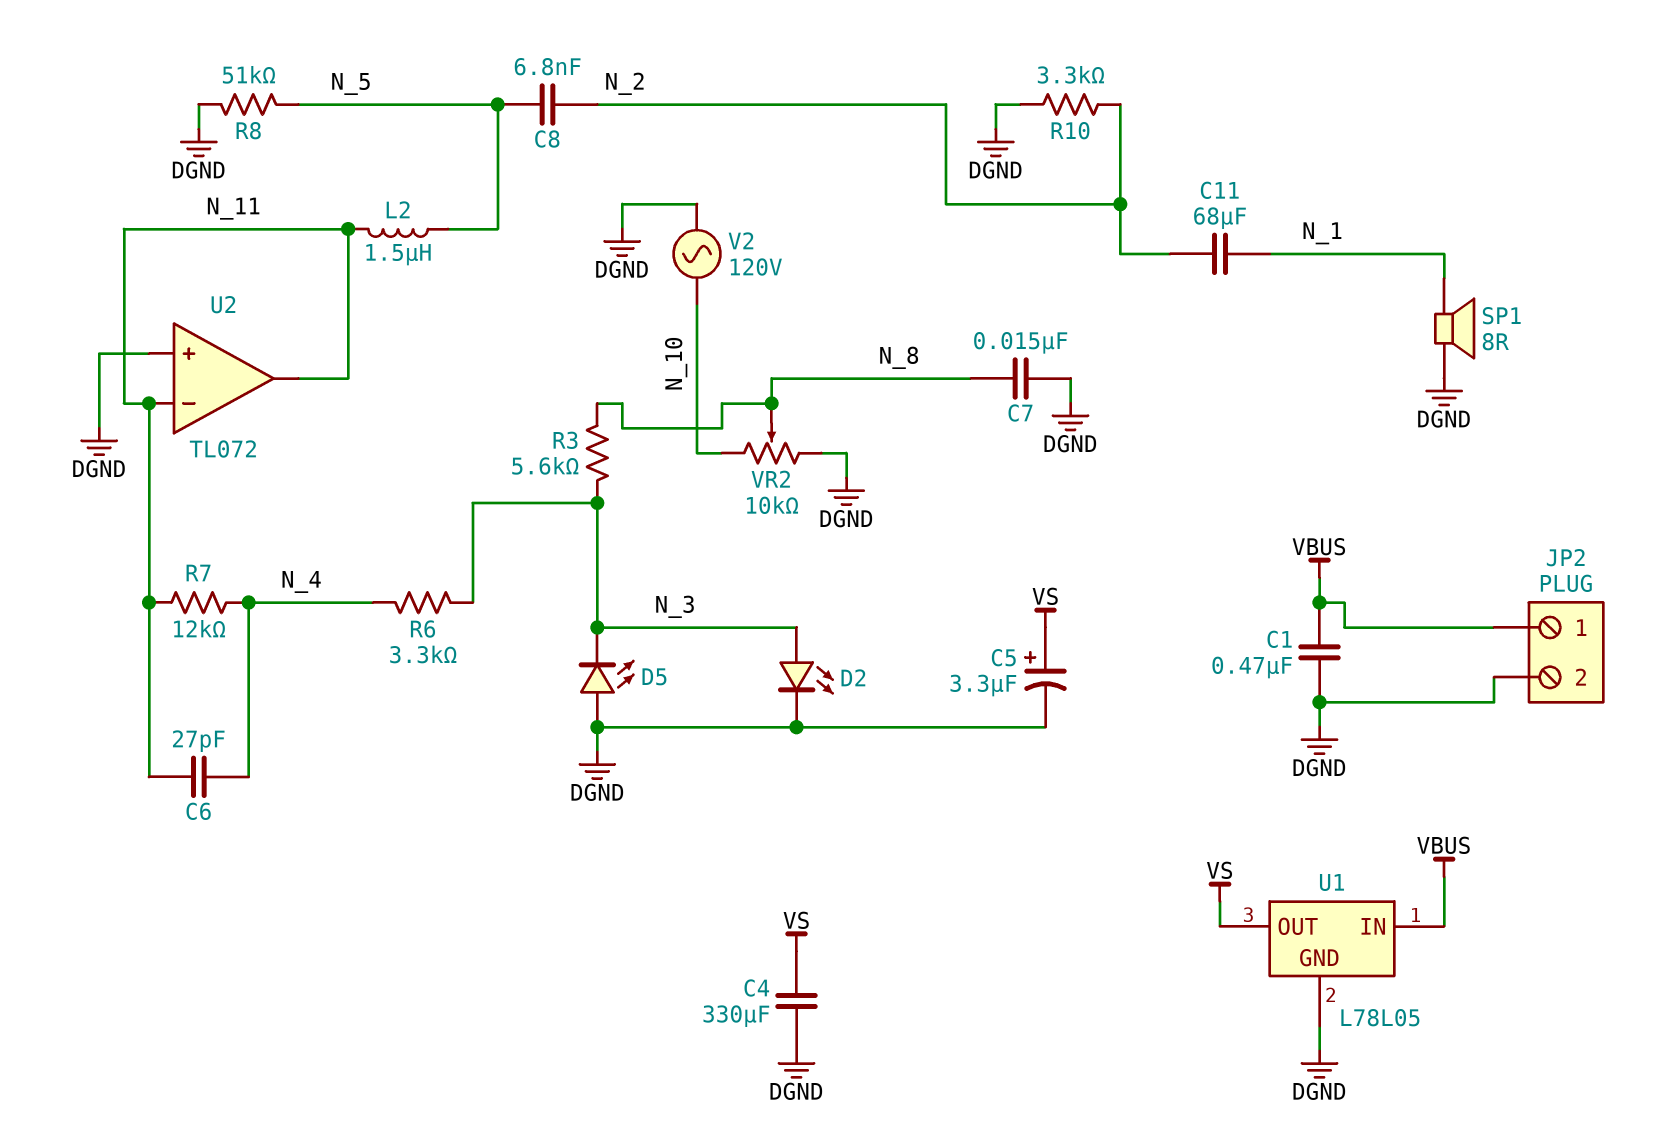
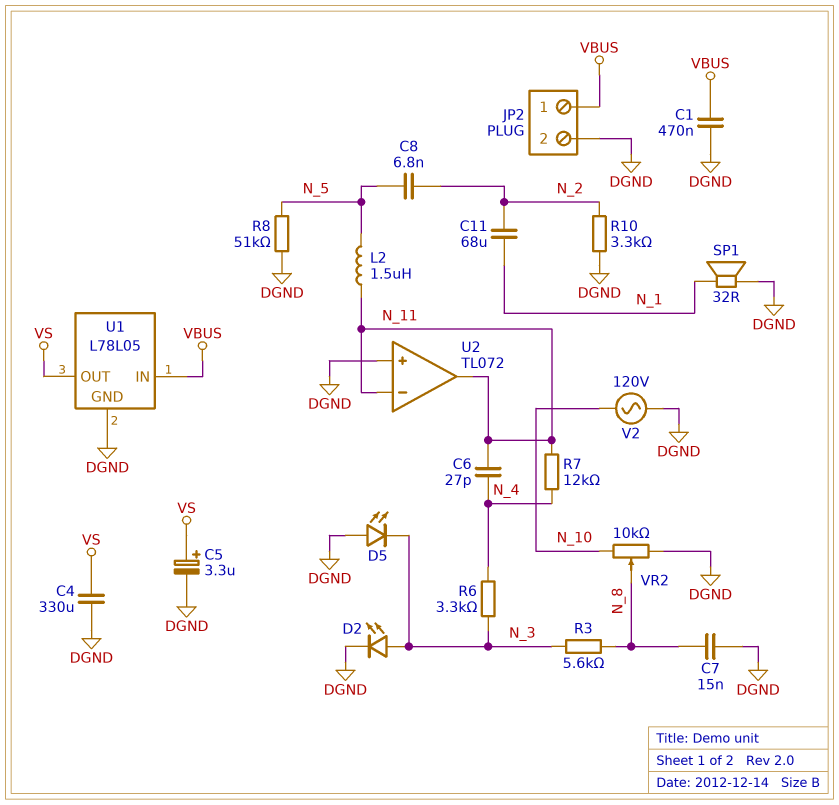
SP1: speaker 8R (DGND, N_1) -> speaker 32R (DGND, N_1)

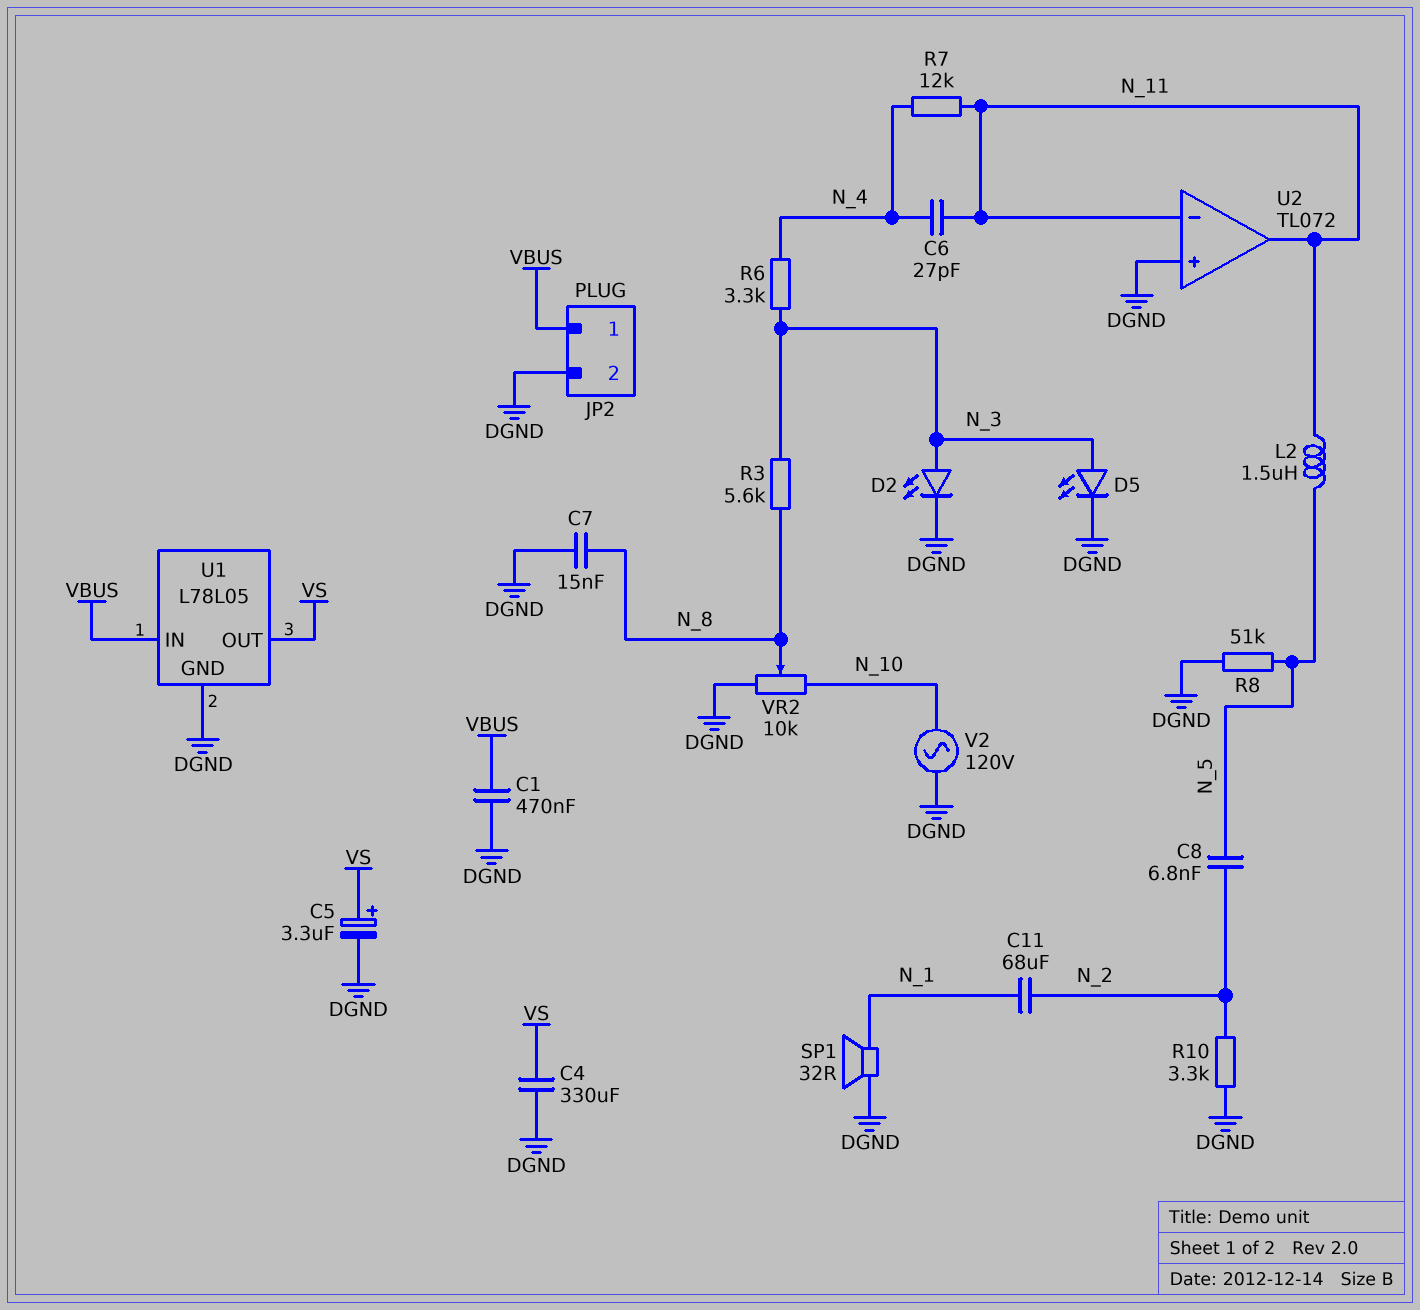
D5: LED (A DGND, K N_3) -> LED (A N_3, K DGND)

